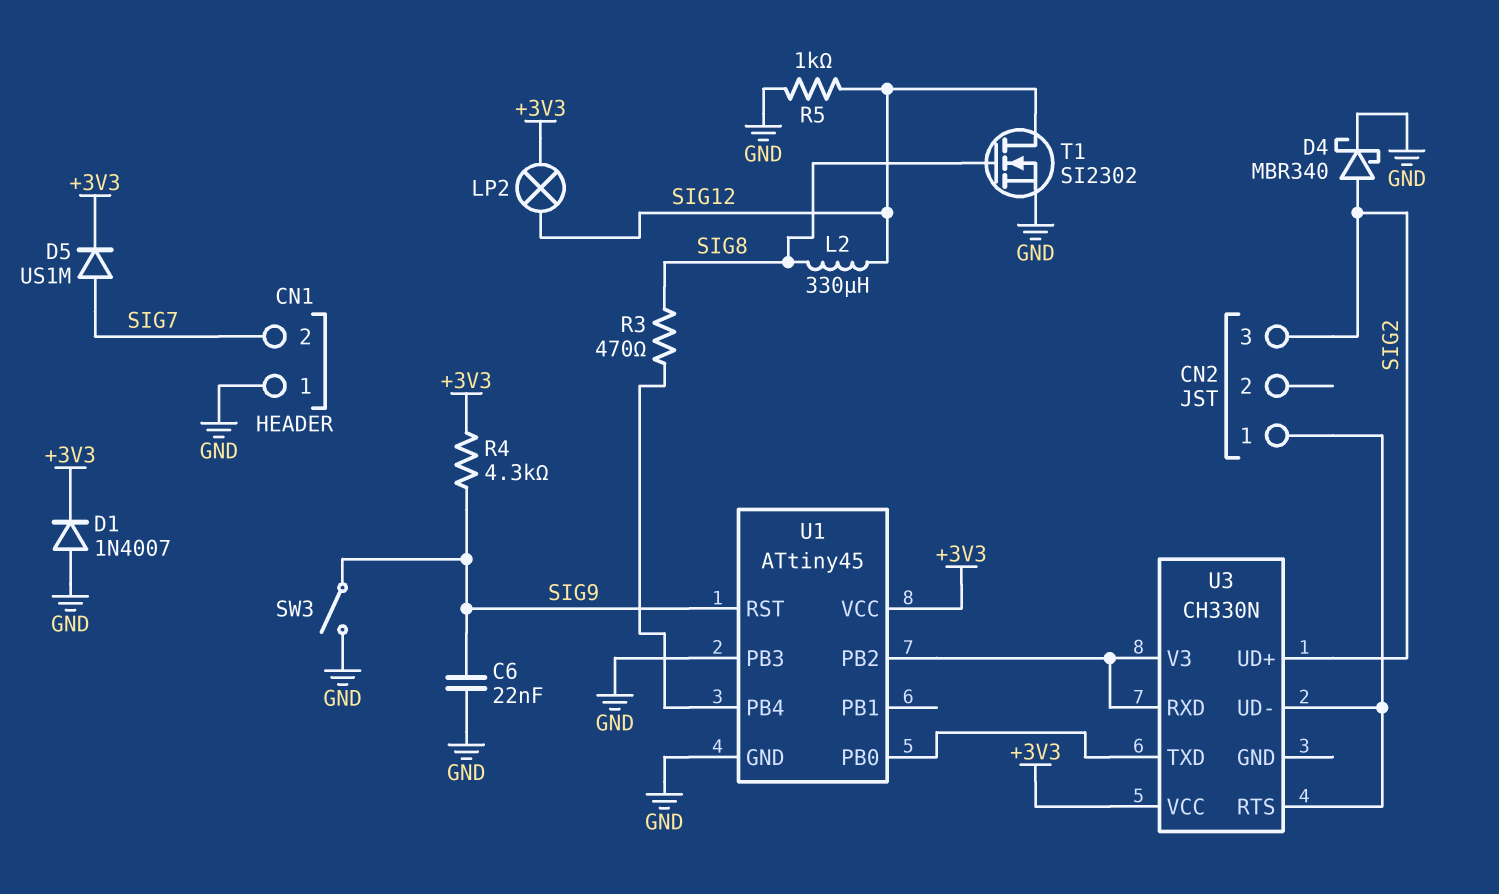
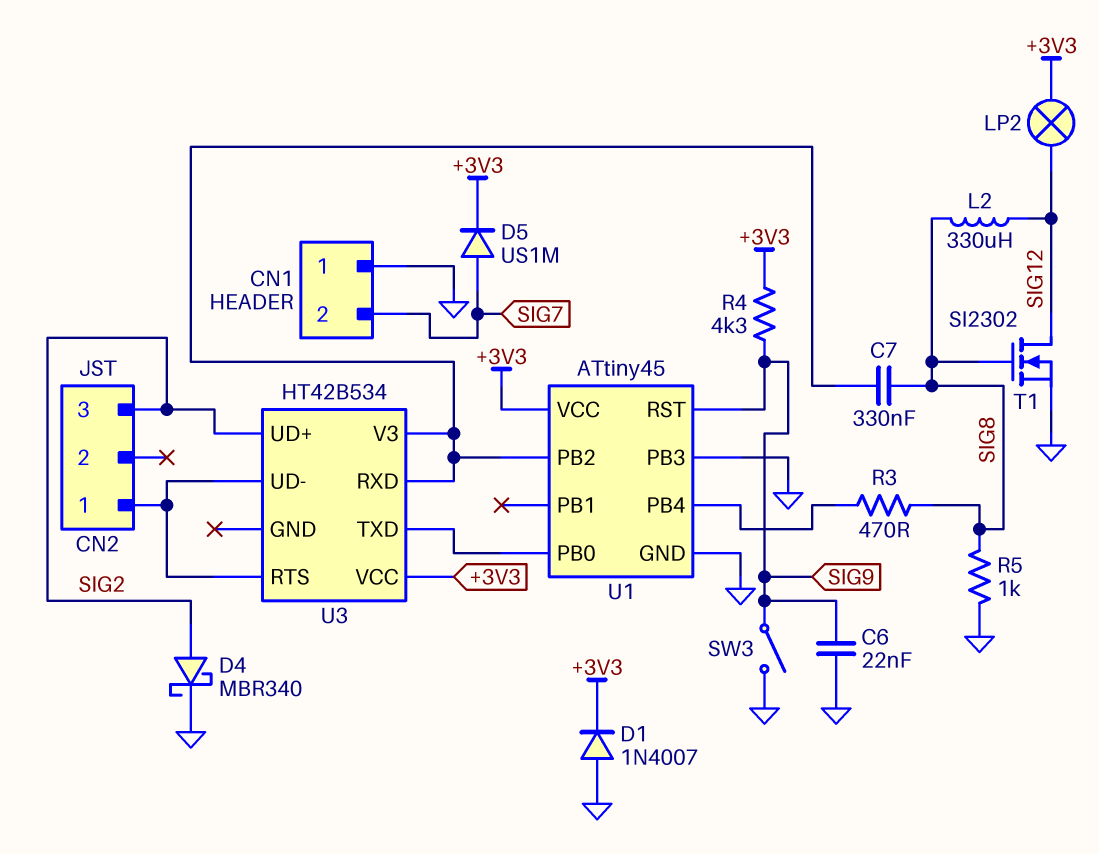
C7: none -> 330nF (SIG8, U1/PB2)
R5: 1k (GND, SIG12) -> 1k (GND, SIG8)
U3: CH330N -> HT42B534

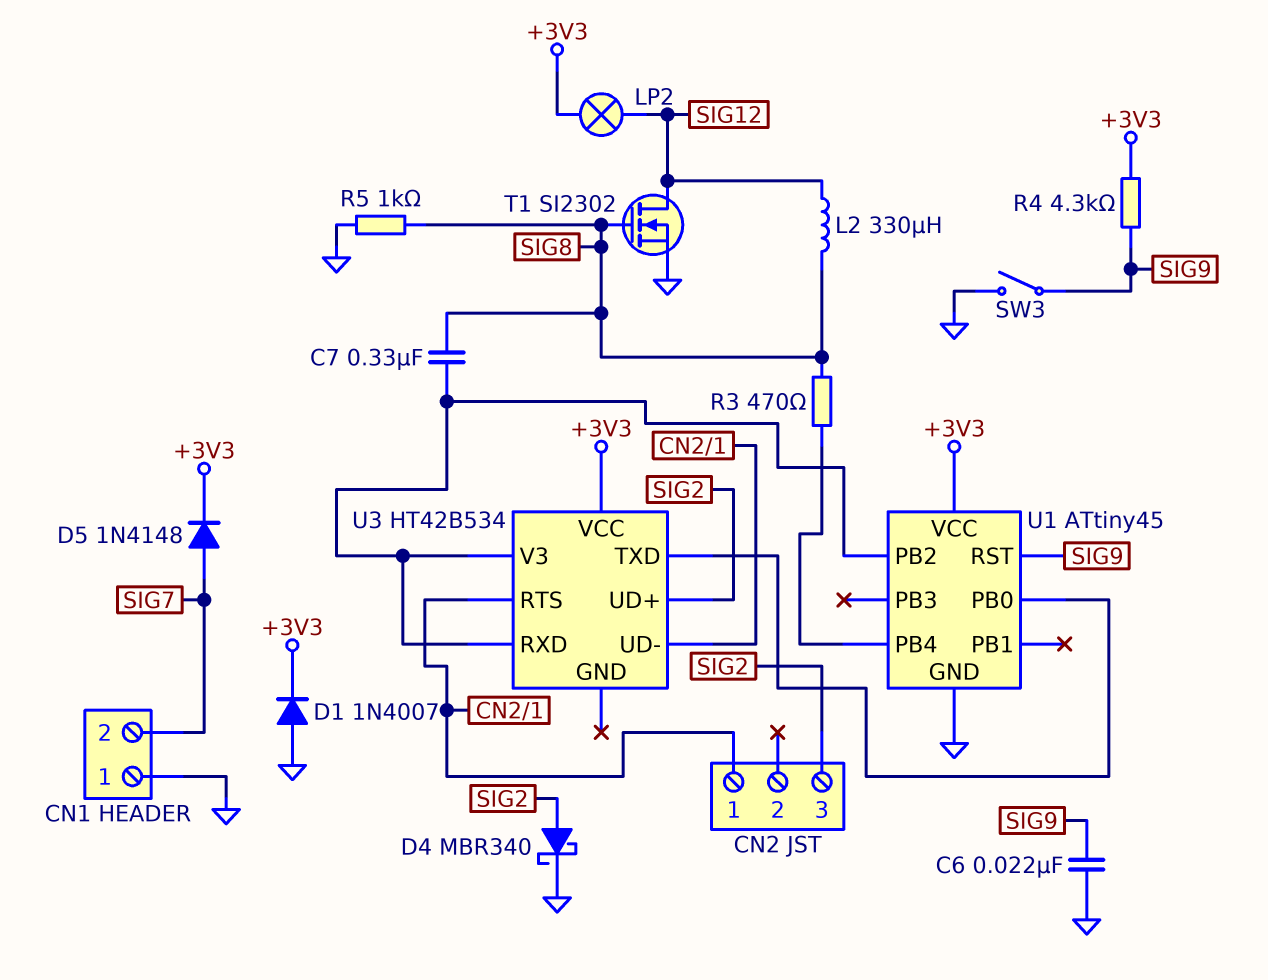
D5: diode US1M (A SIG7, K +3V3) -> diode 1N4148 (A SIG7, K +3V3)
U1 pin PB3: GND -> none

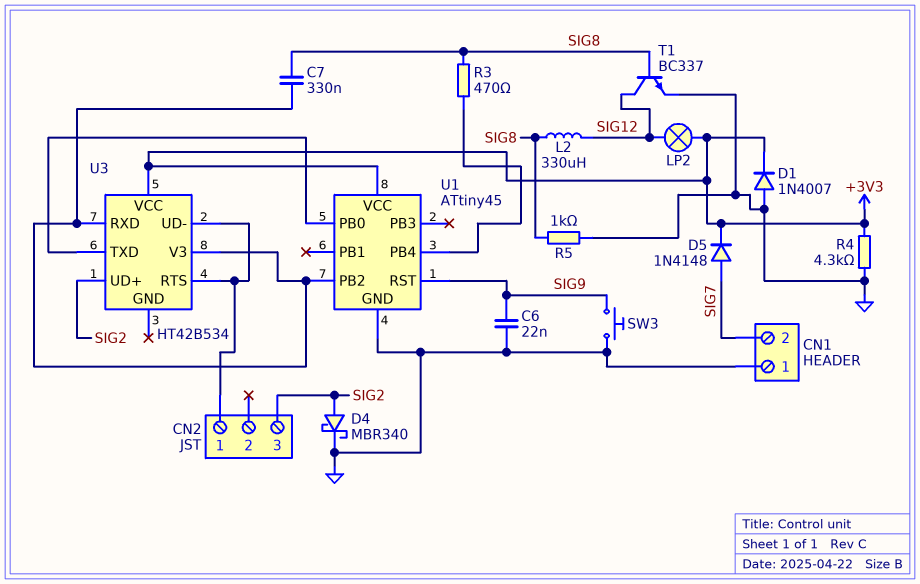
R4: 4.3k (+3V3, SIG9) -> 4.3k (+3V3, GND)
SW3: switch (GND, SIG9) -> button (GND, SIG9)
T1: NMOS SI2302 (G SIG8, D SIG12, S GND) -> NPN BC337 (B SIG8, C SIG12, E GND)

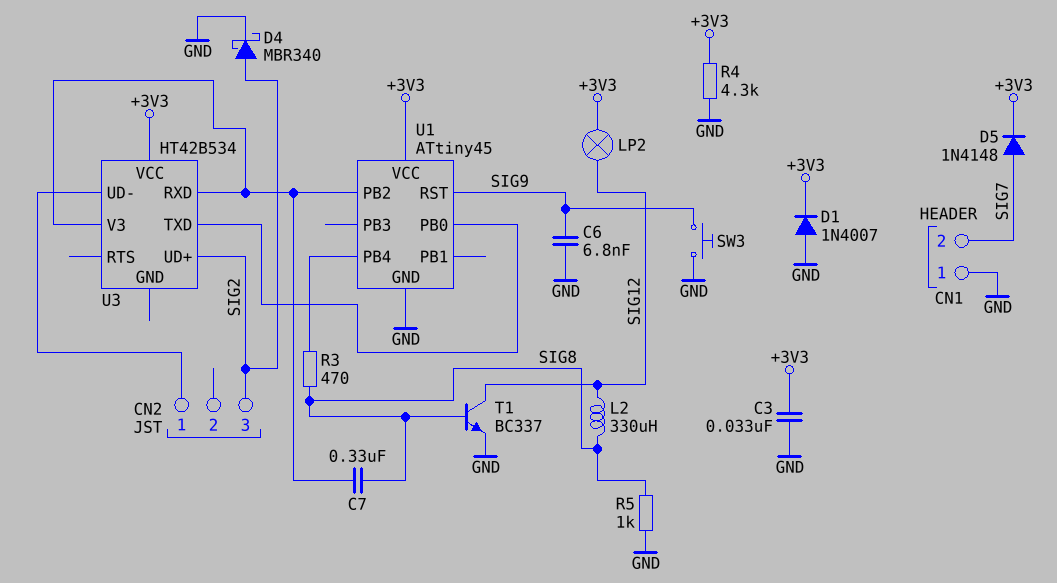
C3: none -> 33nF (+3V3, GND)
C6: 22nF (GND, SIG9) -> 6.8nF (GND, SIG9)
U3 pin RTS: CN2/1 -> none

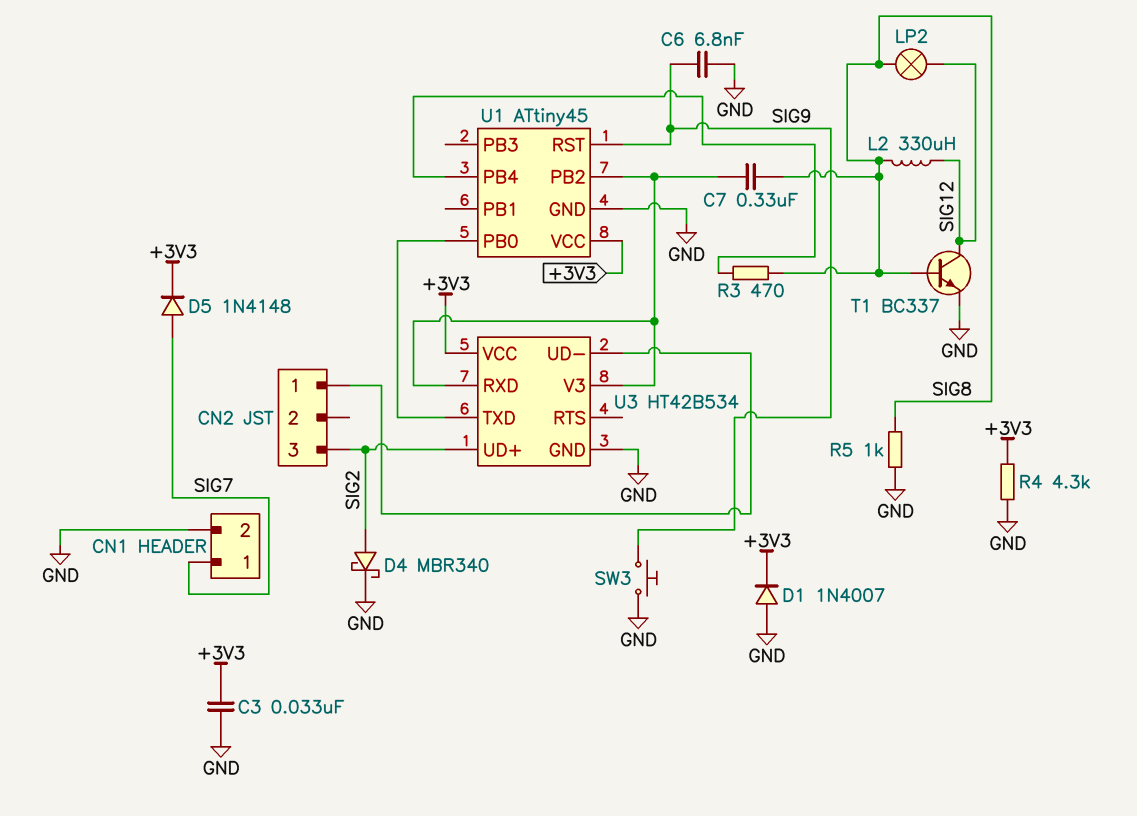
CN1 pin 1: GND -> SIG7
CN1 pin 2: SIG7 -> GND
LP2: lamp (+3V3, SIG12) -> lamp (SIG8, SIG12)
U3 pin GND: none -> GND

